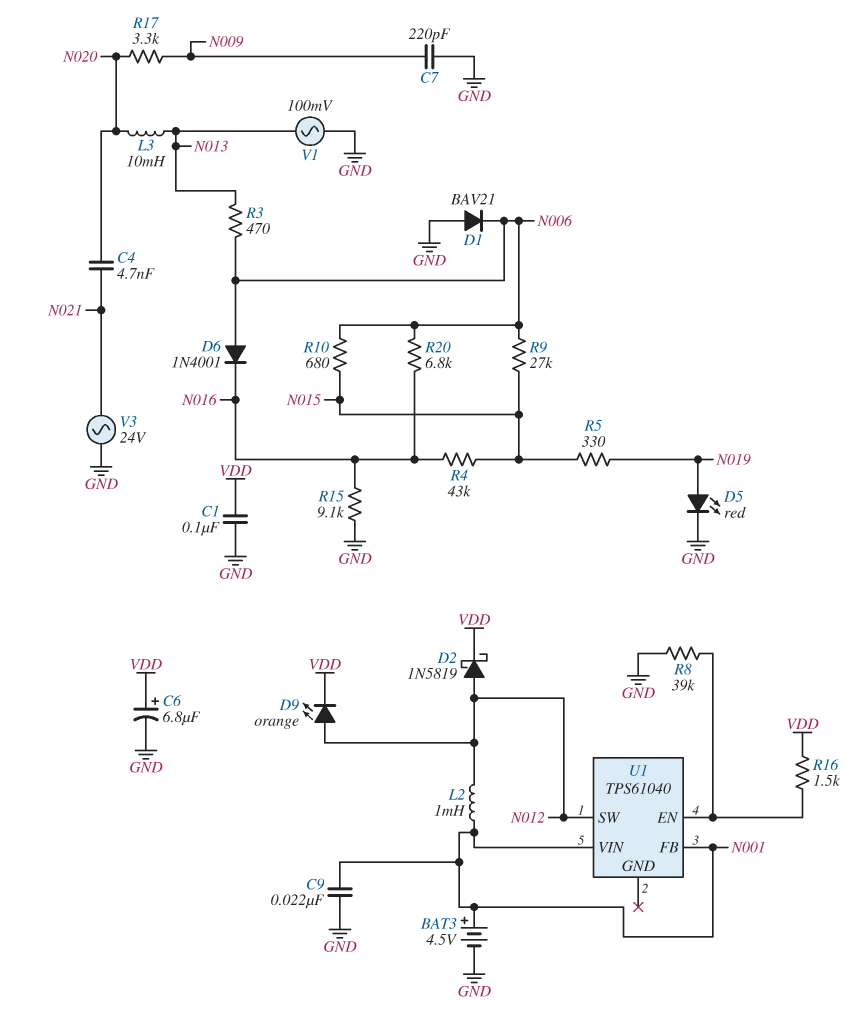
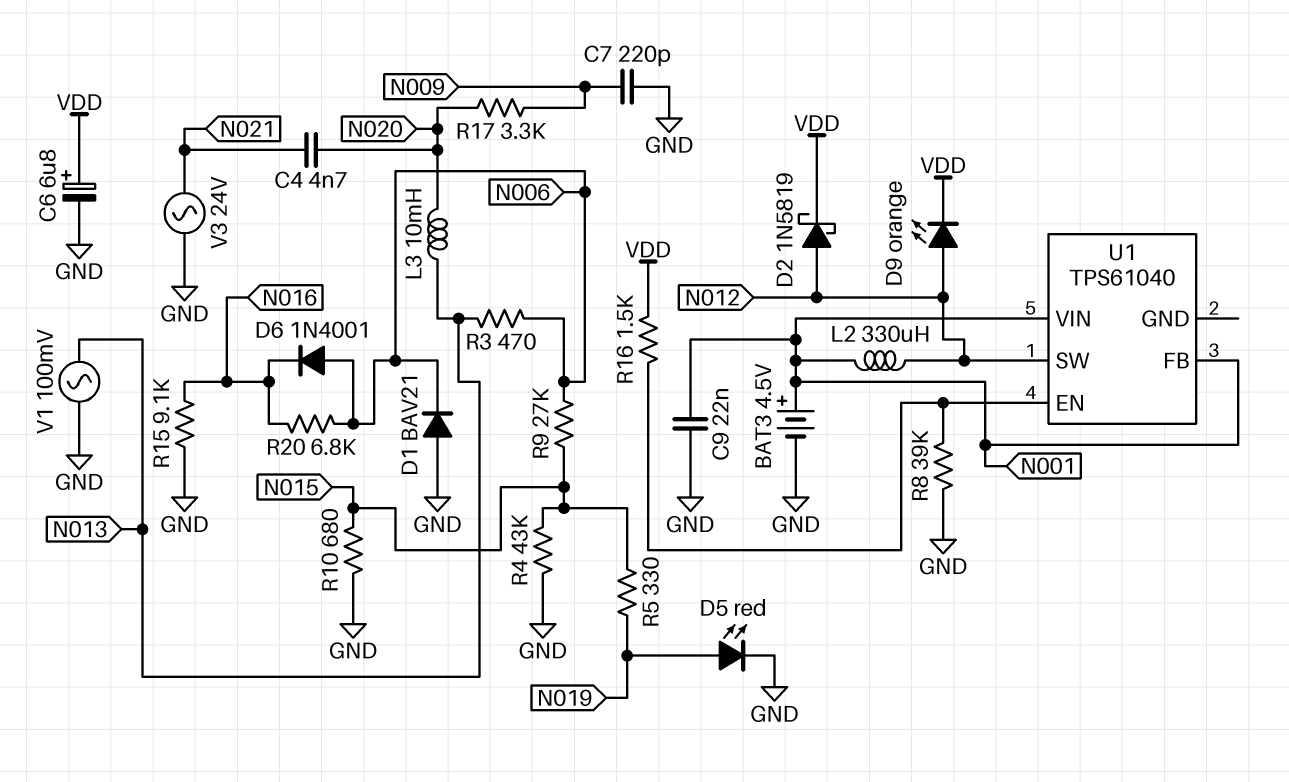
C1: 100nF (GND, VDD) -> none
L2: 1mH (N001, N012) -> 330uH (N001, N012)
R4: 43k (N015, N016) -> 43k (GND, N015)
R10: 680 (N006, N015) -> 680 (GND, N015)

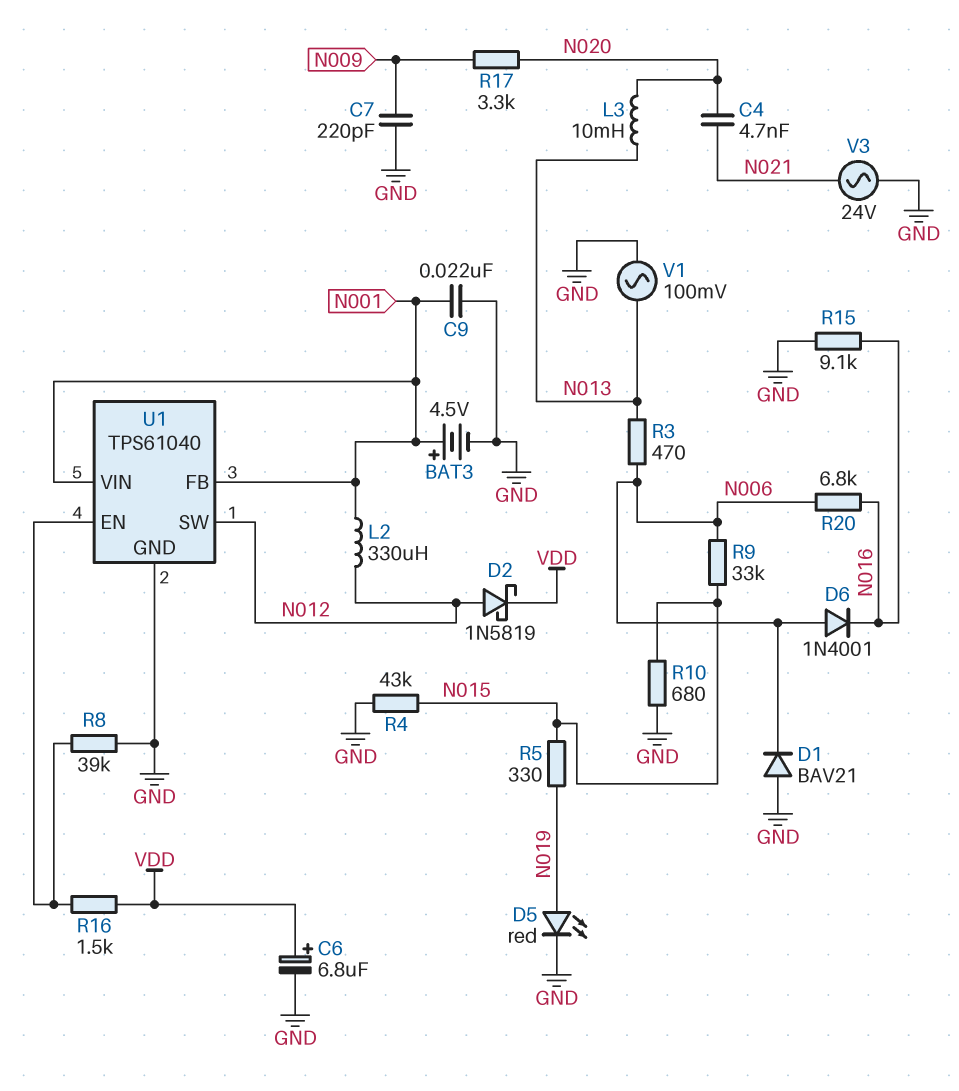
D9: LED orange (A N012, K VDD) -> none
R9: 27k (N006, N015) -> 33k (N006, N015)
U1 pin GND: none -> GND

